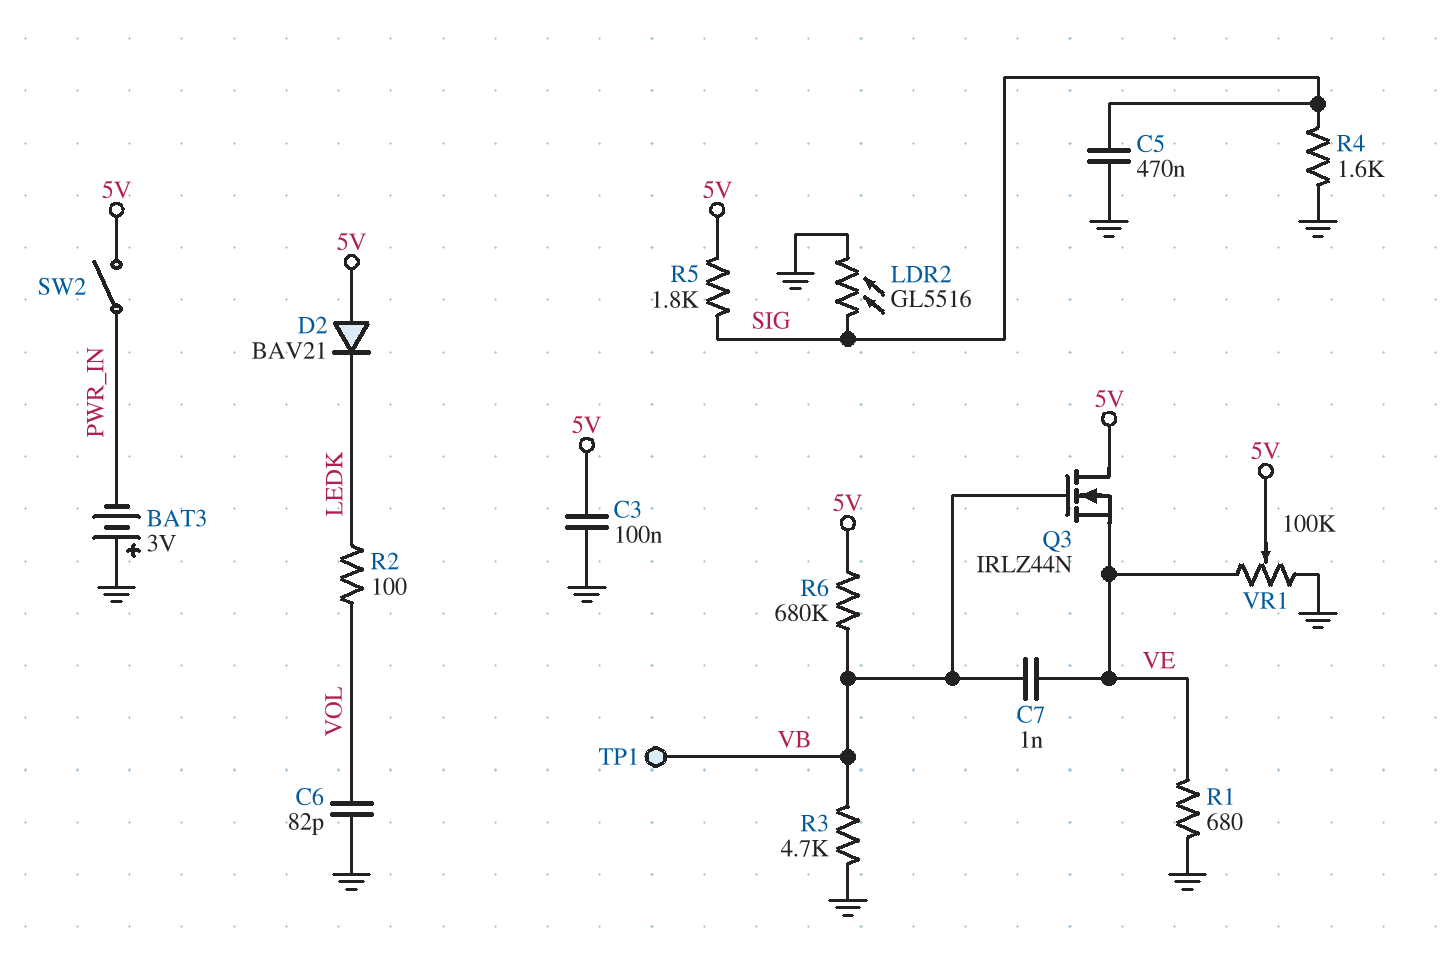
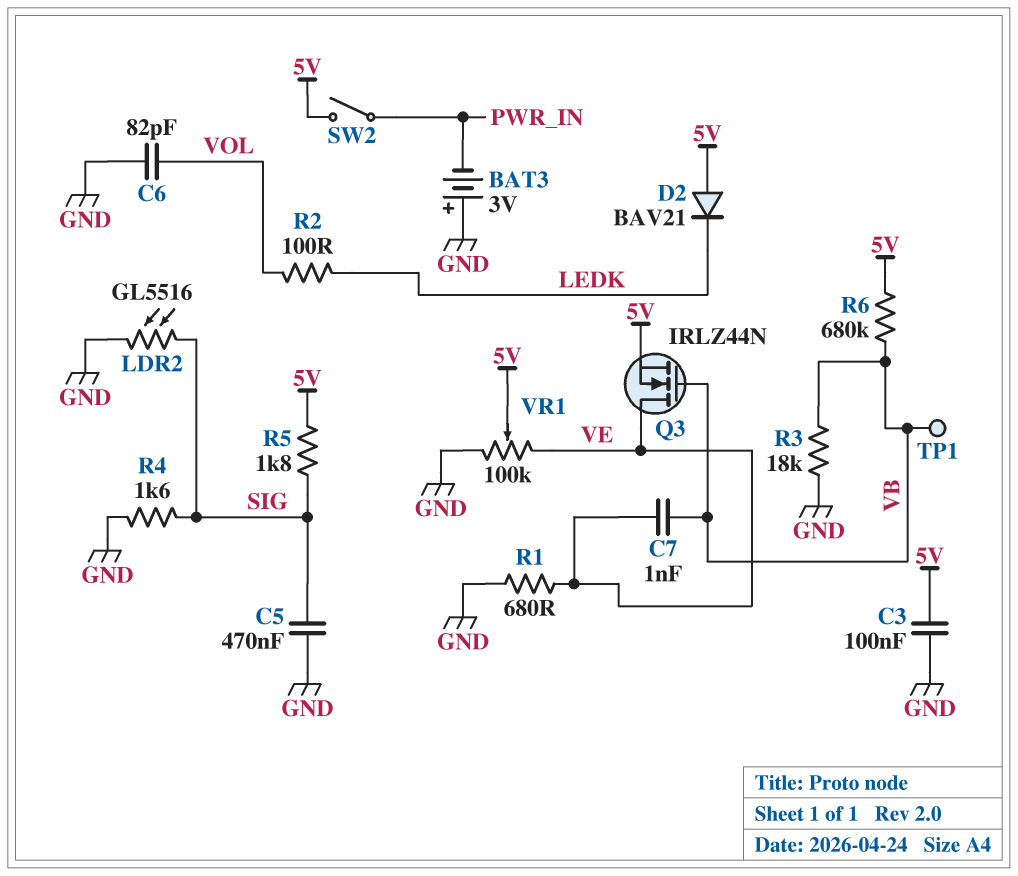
Q3: NMOS IRLZ44N (G VB, D 5V, S VE) -> NMOS IRLZ44N (G VB, D VE, S 5V)
R3: 4.7k (GND, VB) -> 18k (GND, VB)

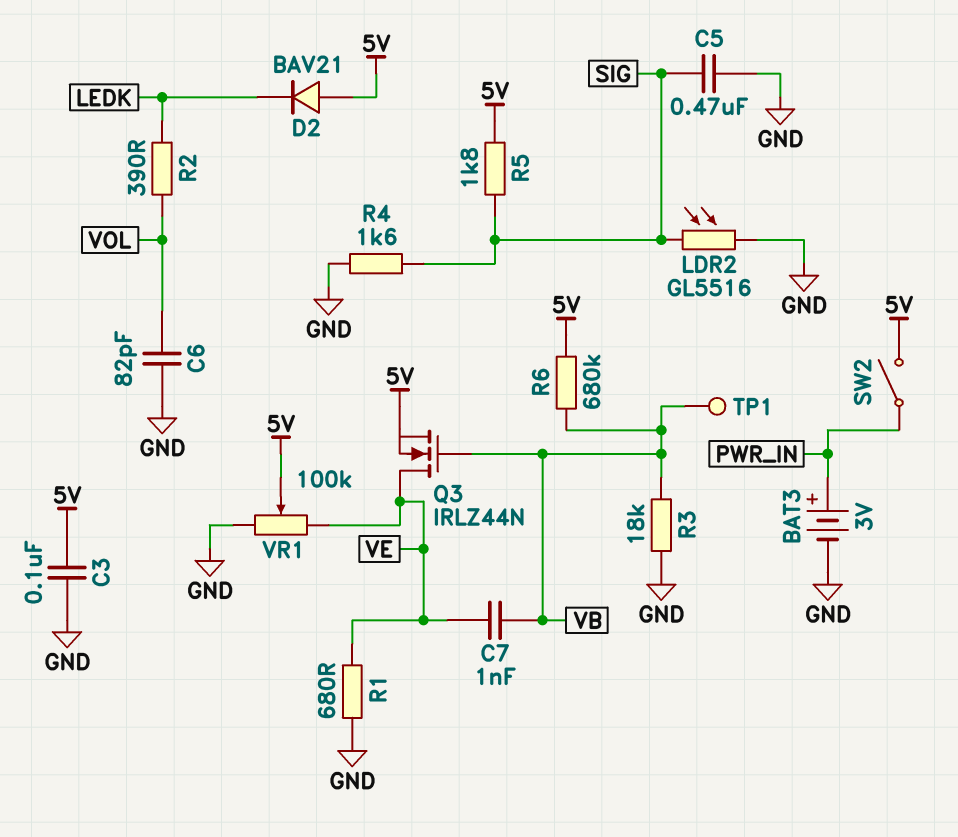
BAT3: 3V (plus GND, minus PWR_IN) -> 3V (plus PWR_IN, minus GND)
R2: 100 (LEDK, VOL) -> 390 (LEDK, VOL)

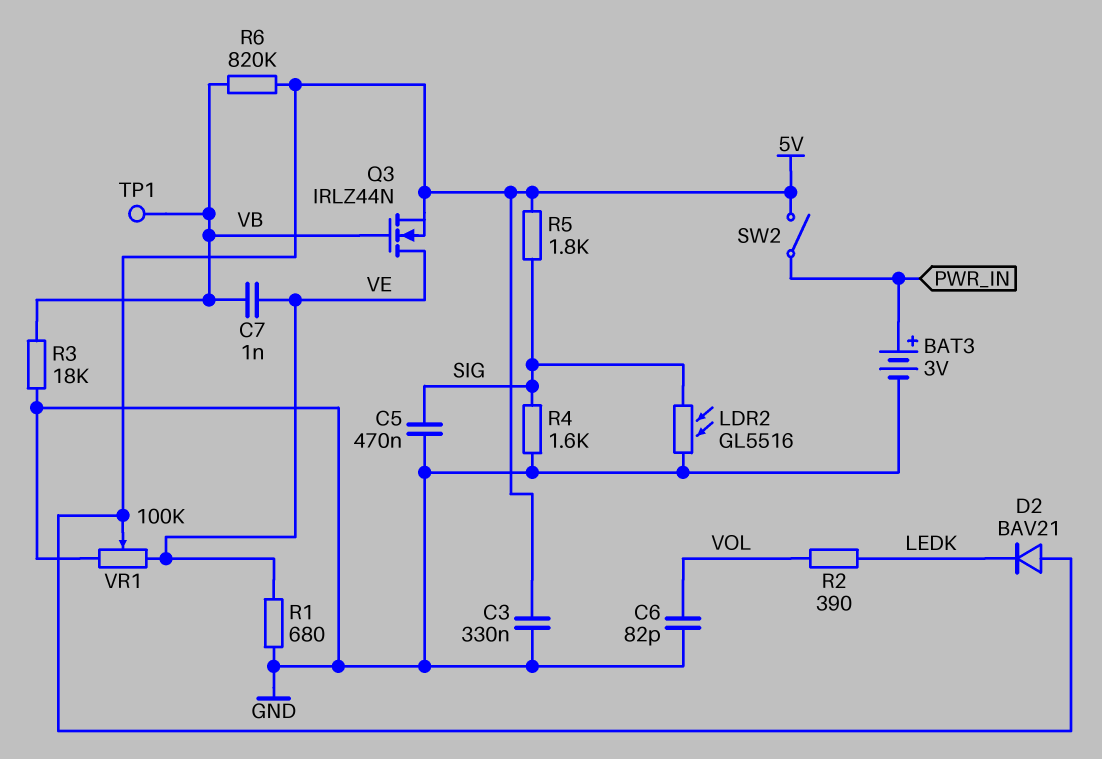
C3: 100nF (5V, GND) -> 330nF (5V, GND)
R6: 680k (5V, VB) -> 820k (5V, VB)

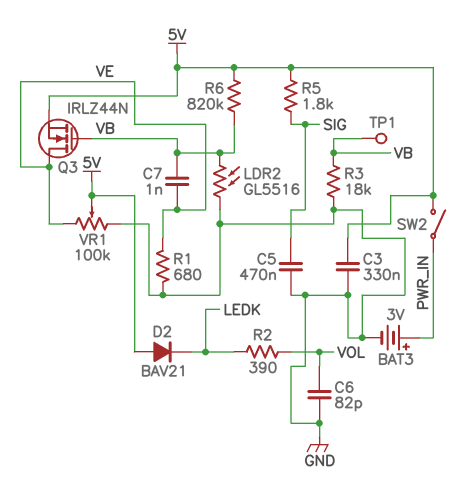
LDR2: GL5516 (GND, SIG) -> GL5516 (GND, VB)
R4: 1.6k (GND, SIG) -> none

